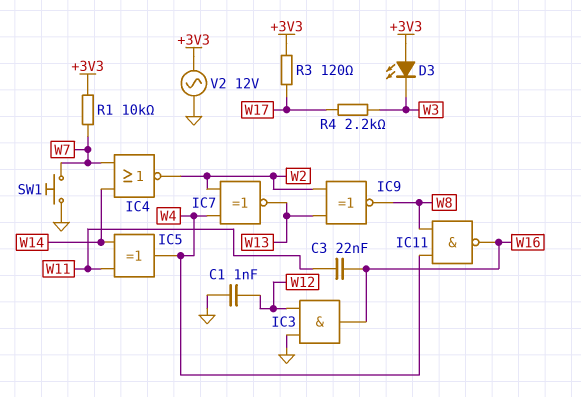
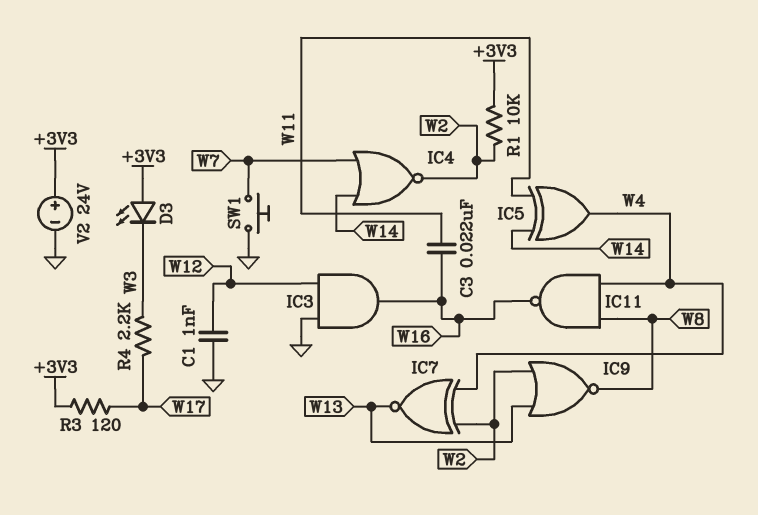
IC9: XNOR (in W2, in W13, out W8) -> NOR (in W2, in W13, out W8)
R1: 10k (+3V3, W7) -> 10k (+3V3, W2)
V2: AC 12V (+3V3, GND) -> 24V (plus +3V3, minus GND)

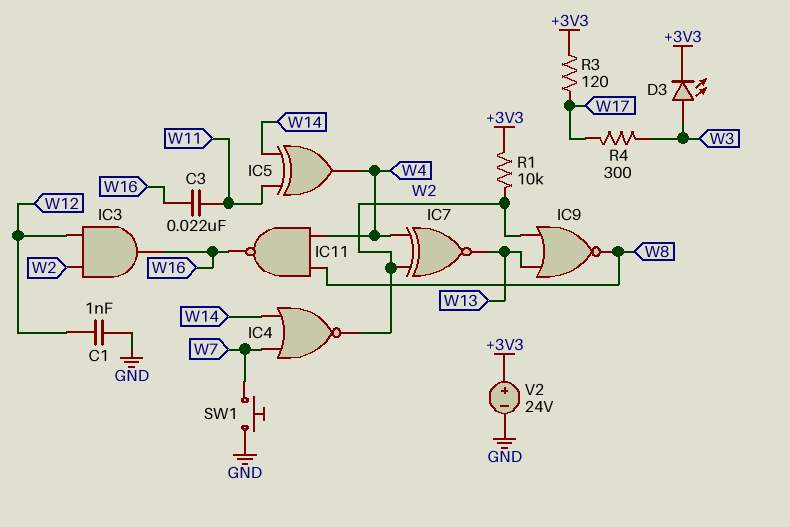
D3: LED (A +3V3, K W3) -> LED (A W3, K +3V3)
IC3: AND (in GND, in W12, out W16) -> AND (in W2, in W12, out W16)
R4: 2.2k (W3, W17) -> 300 (W3, W17)

